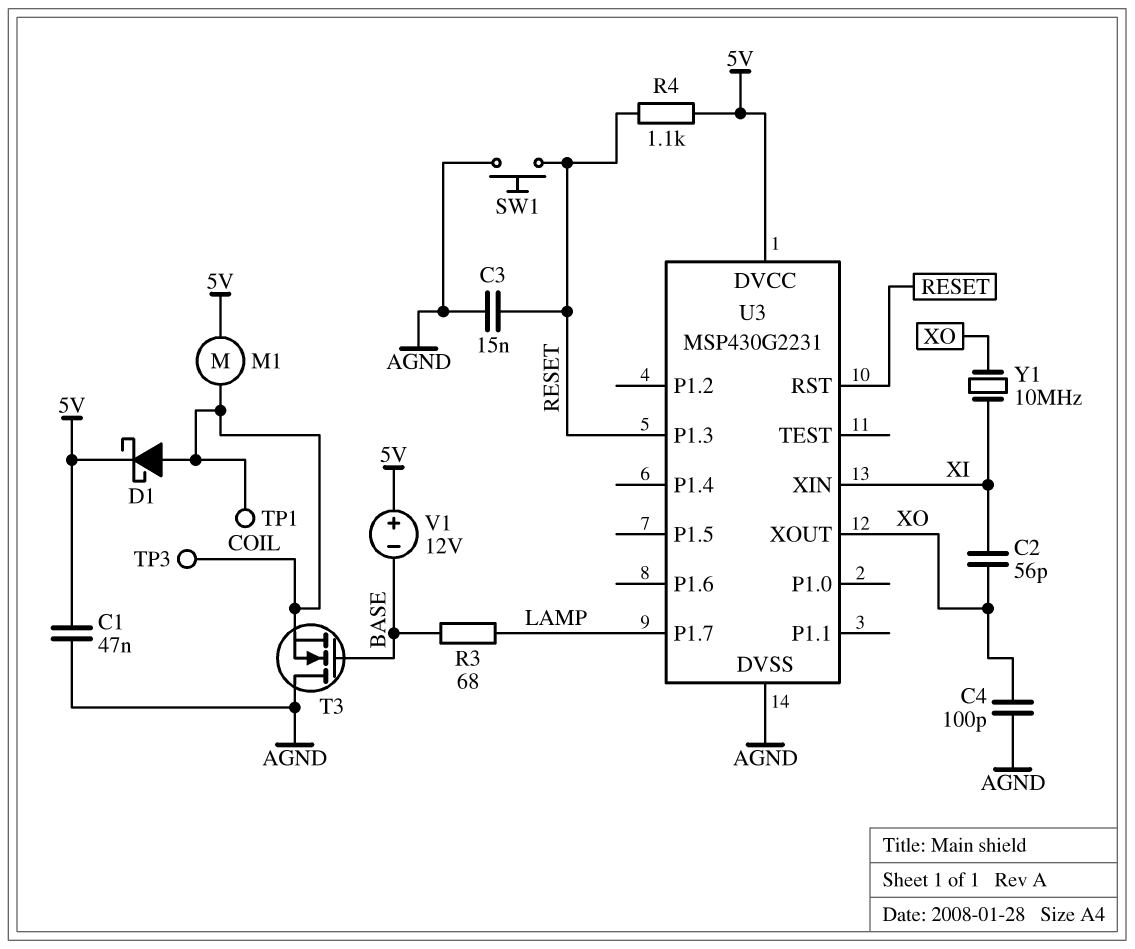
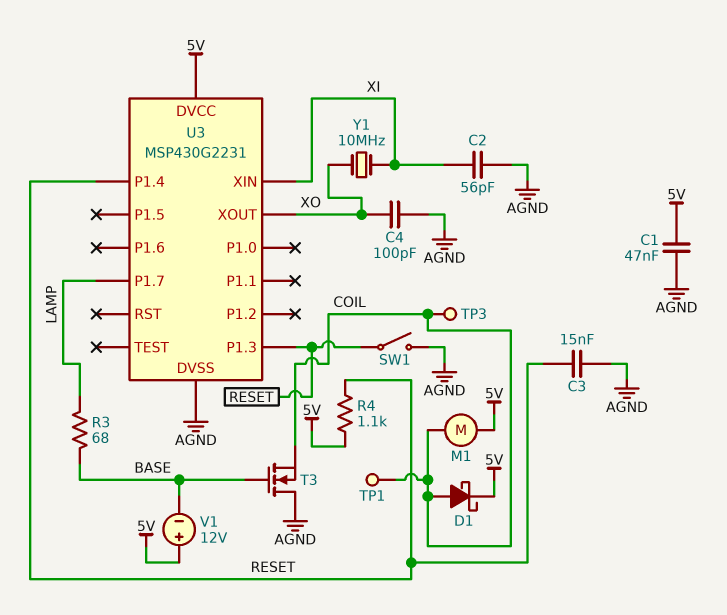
C2: 56pF (XI, XO) -> 56pF (AGND, XI)
SW1: button (AGND, RESET) -> switch (AGND, RESET)
U3 pin P1.4: none -> RESET
U3 pin RST: RESET -> none

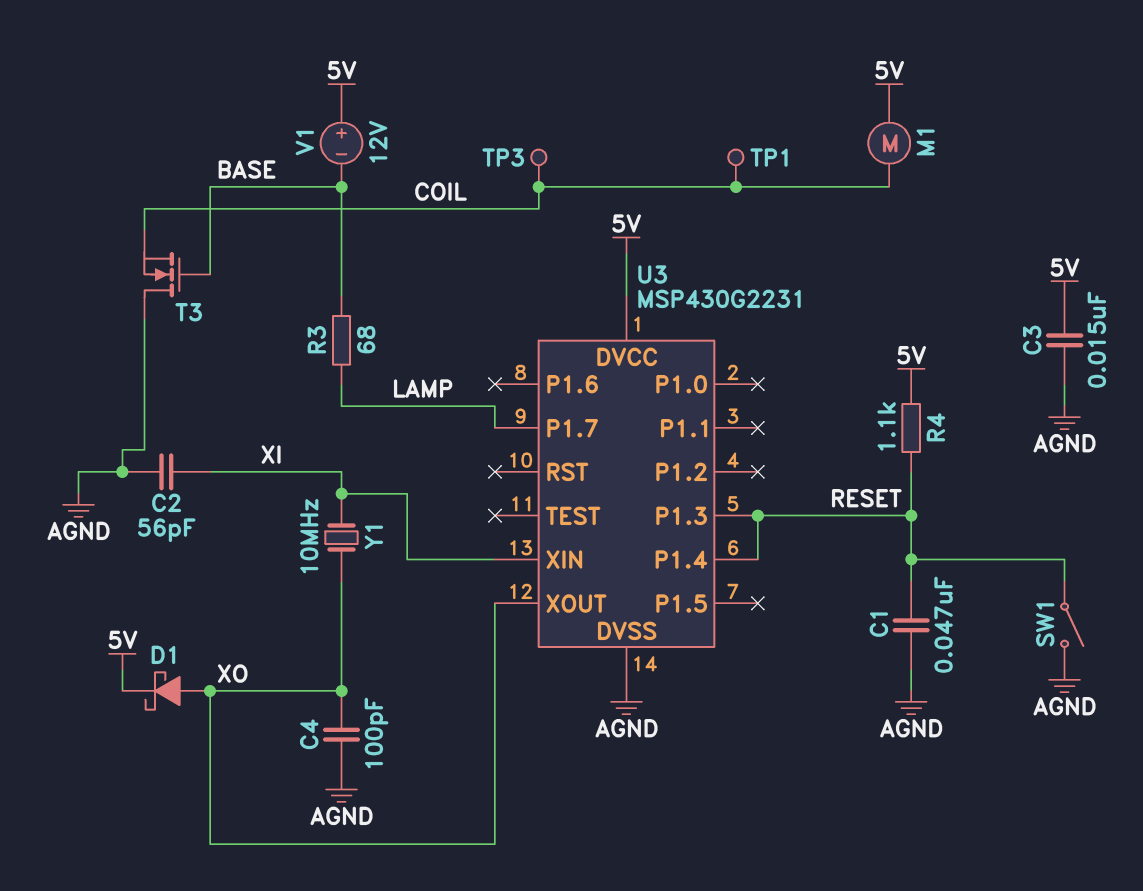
C1: 47nF (5V, AGND) -> 47nF (AGND, RESET)
C3: 15nF (AGND, RESET) -> 15nF (5V, AGND)
D1: schottky (A COIL, K 5V) -> schottky (A XO, K 5V)

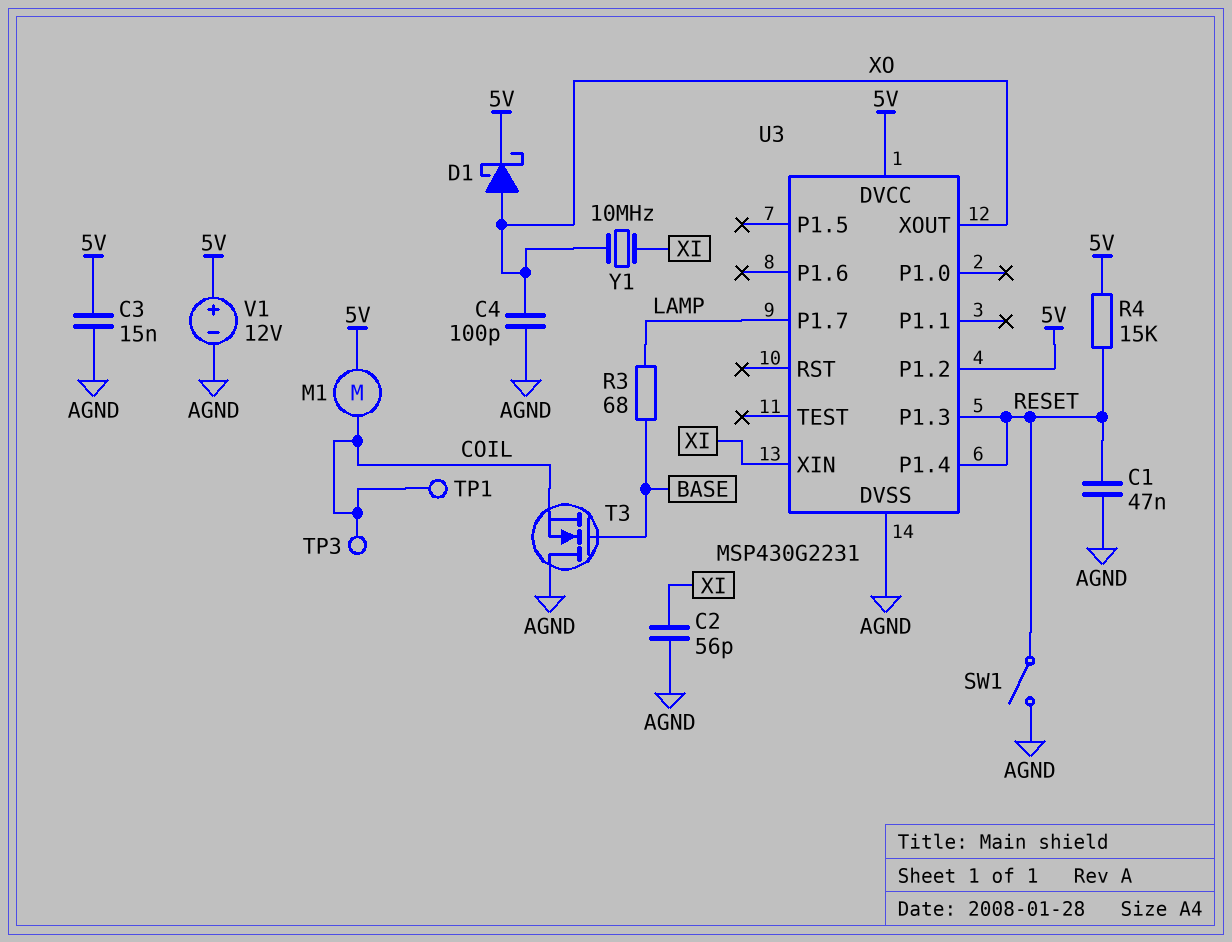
R4: 1.1k (5V, RESET) -> 15k (5V, RESET)
U3 pin P1.2: none -> 5V
V1: 12V (plus 5V, minus BASE) -> 12V (plus 5V, minus AGND)

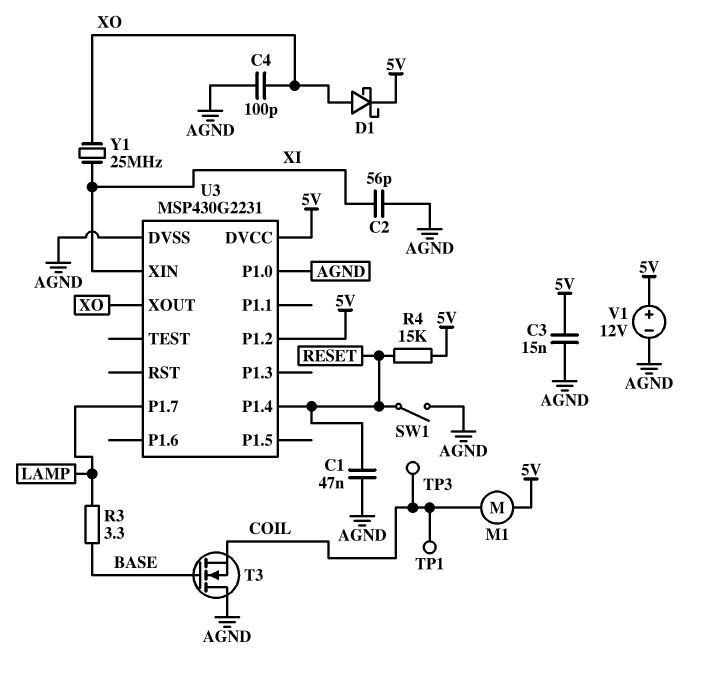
R3: 68 (BASE, LAMP) -> 3.3 (BASE, LAMP)
U3 pin P1.0: none -> AGND
U3 pin P1.3: RESET -> none
Y1: 10MHz (XI, XO) -> 25MHz (XI, XO)

